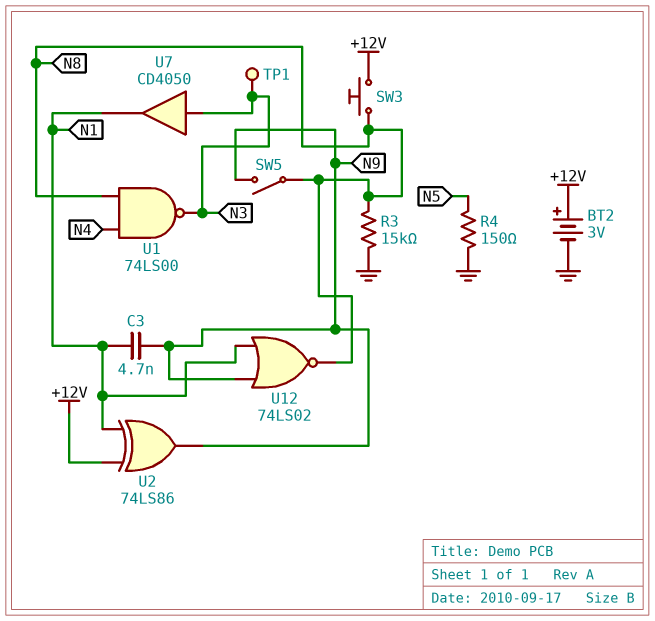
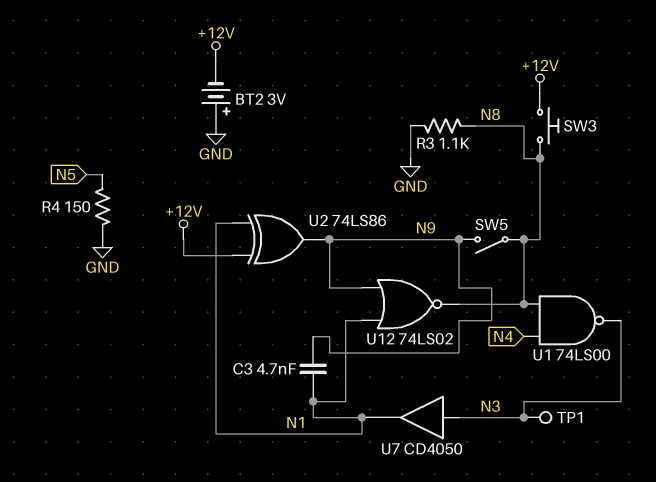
BT2: 3V (plus +12V, minus GND) -> 3V (plus GND, minus +12V)
R3: 15k (GND, N8) -> 1.1k (GND, N8)

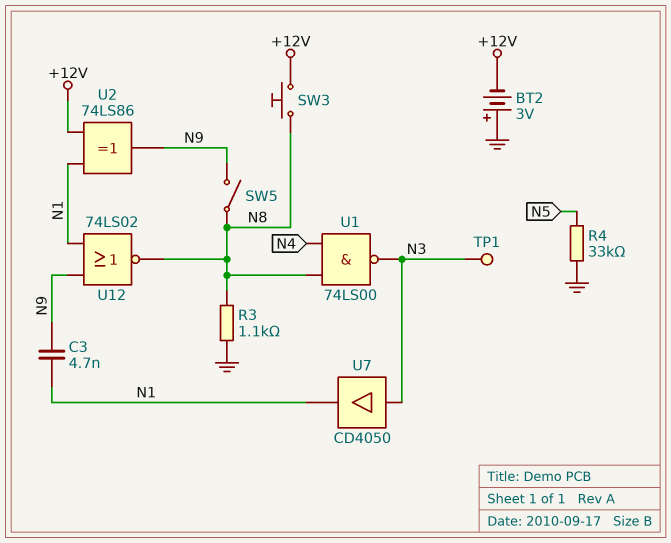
R4: 150 (GND, N5) -> 33k (GND, N5)

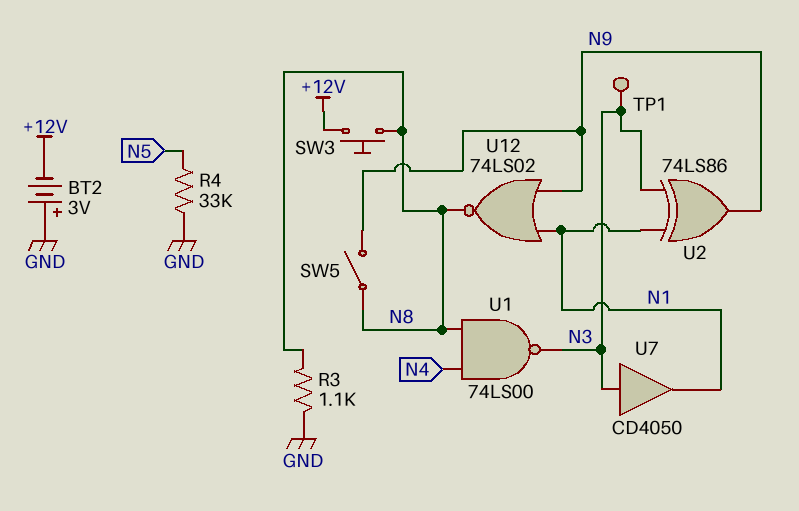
C3: 4.7nF (N1, N9) -> none
U2: XOR 74LS86 (in +12V, in N1, out N9) -> XOR 74LS86 (in N1, in N3, out N9)

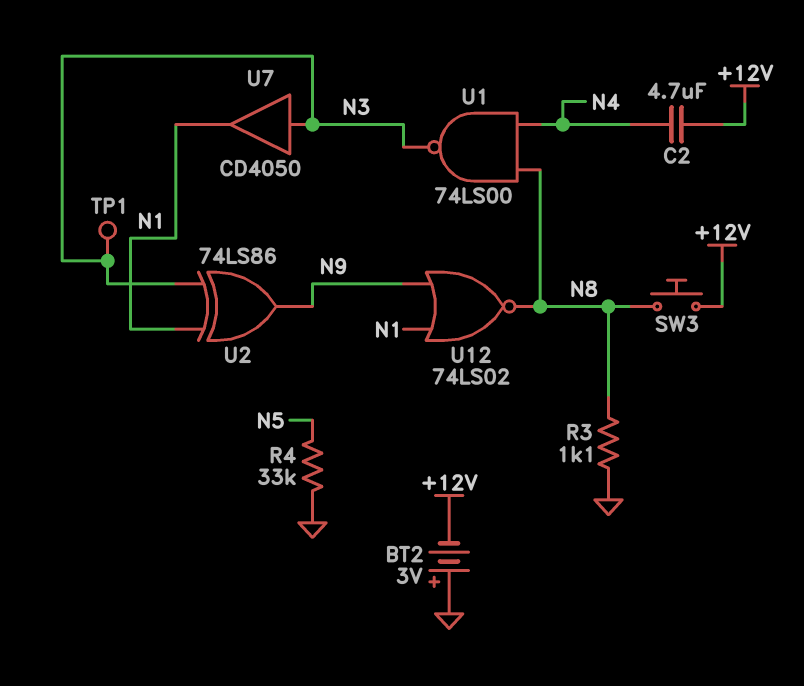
C2: none -> 4.7uF (+12V, N4)
SW5: switch (N8, N9) -> none

